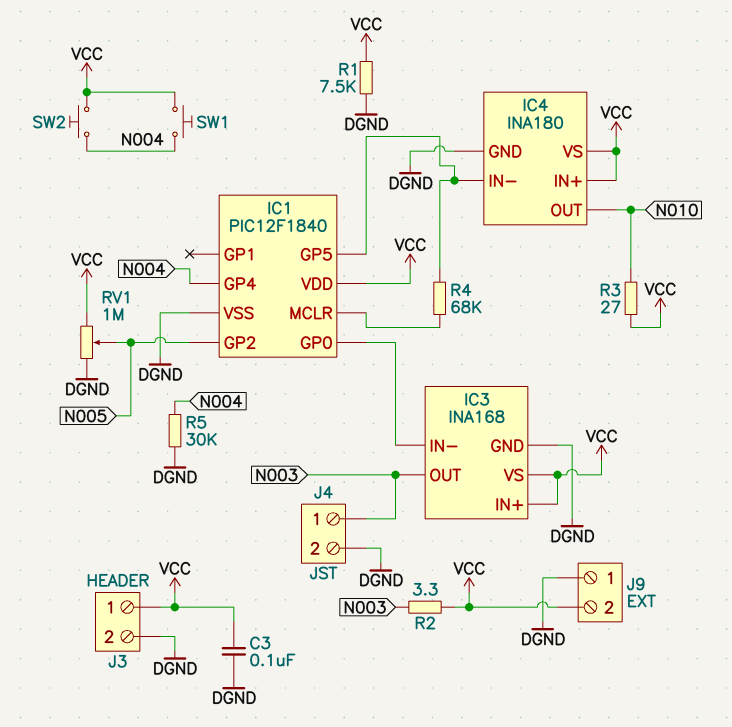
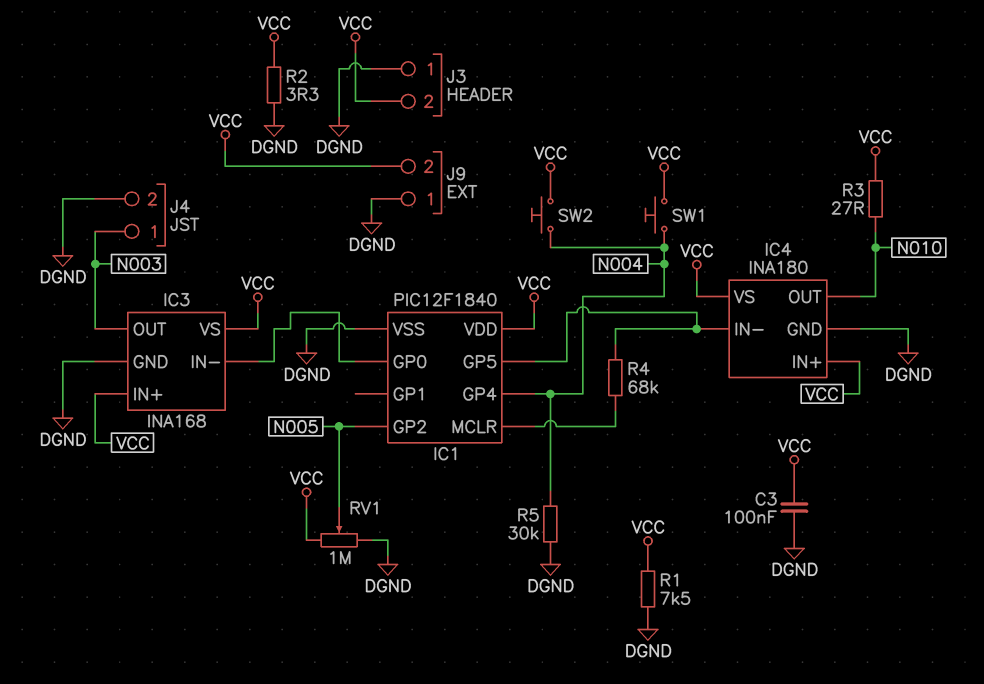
J3 pin 1: VCC -> DGND
J3 pin 2: DGND -> VCC
R2: 3.3 (N003, VCC) -> 3.3 (DGND, VCC)

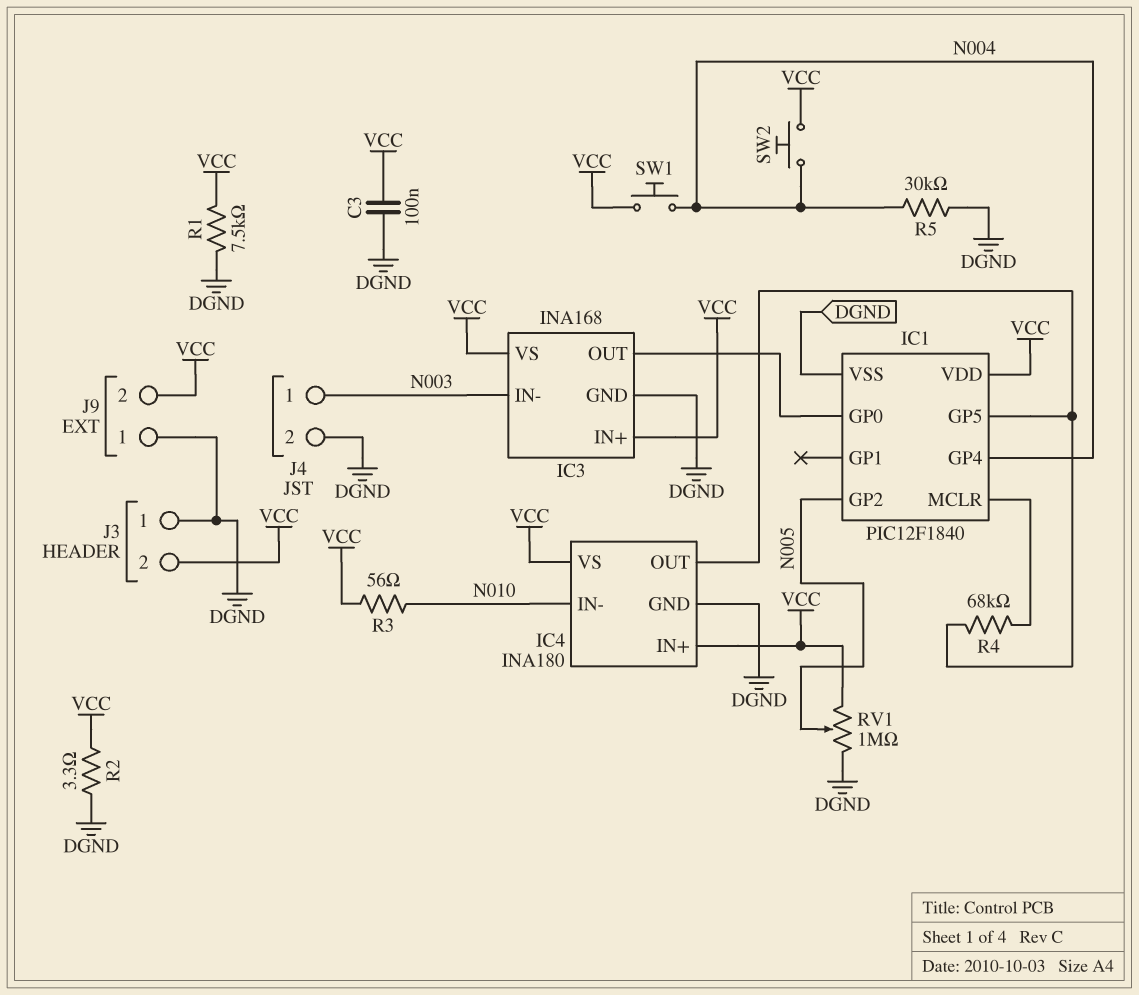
IC3 pin IN-: IC1/GP0 -> N003
IC3 pin OUT: N003 -> IC1/GP0
IC4 pin IN-: IC1/GP5 -> N010
IC4 pin OUT: N010 -> IC1/GP5
R3: 27 (N010, VCC) -> 56 (N010, VCC)

